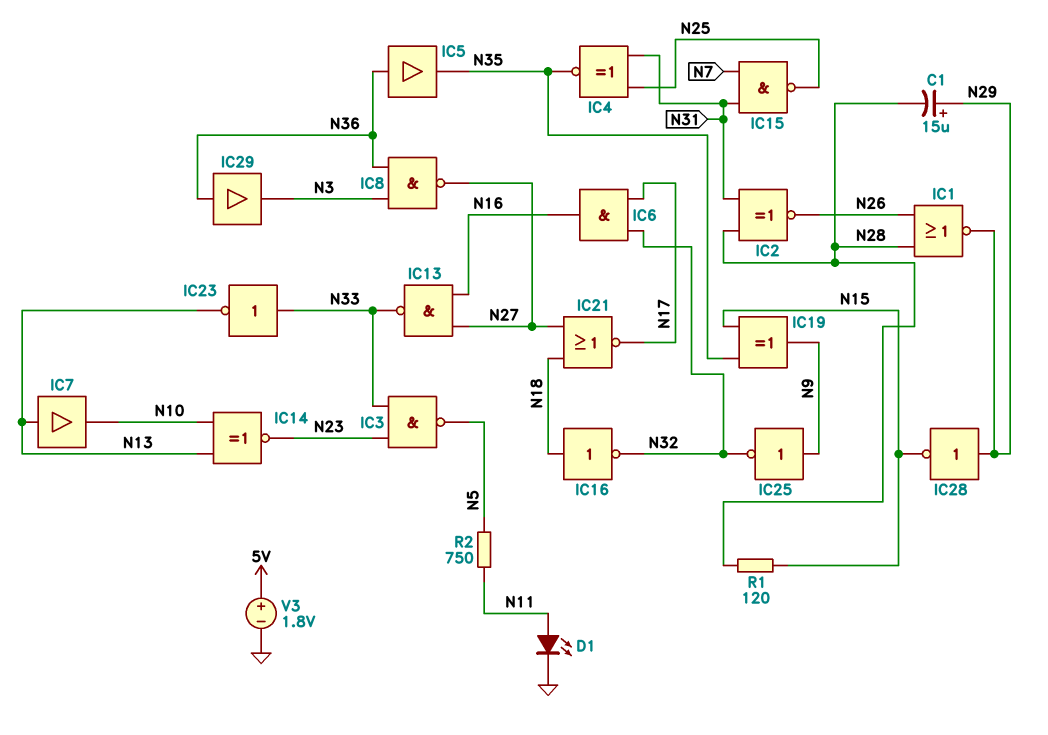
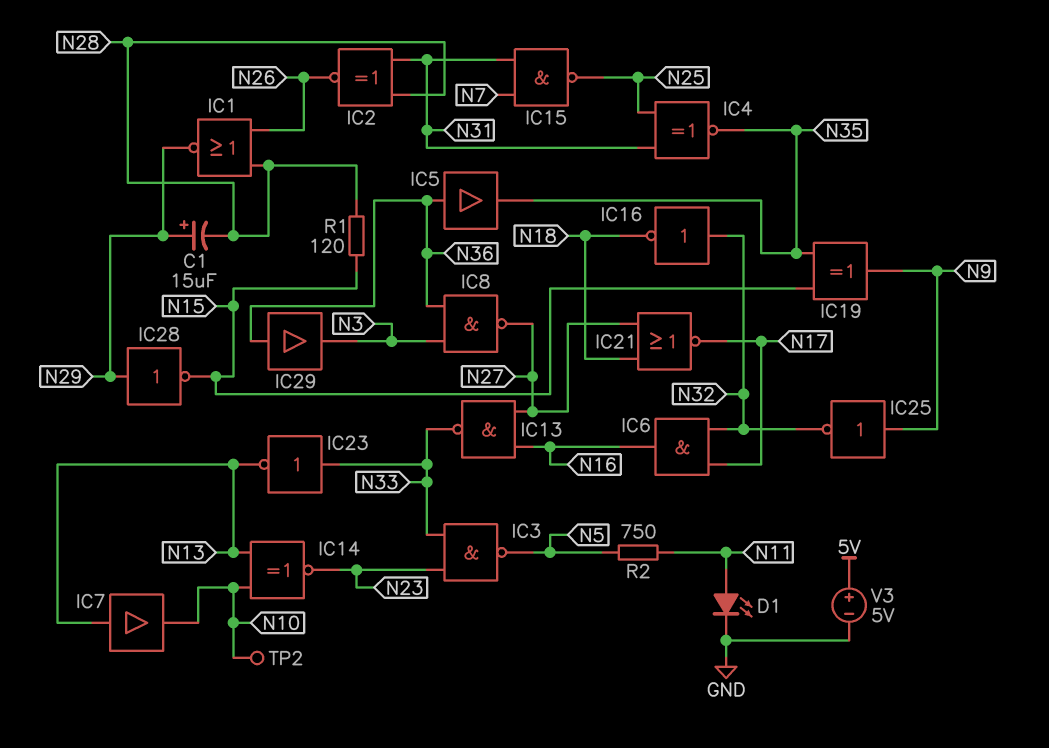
IC16: NOT (in N18, out N32) -> NOT (in N32, out N18)
TP2: none -> test point (N10)
V3: 1.8V (plus 5V, minus GND) -> 5V (plus 5V, minus GND)

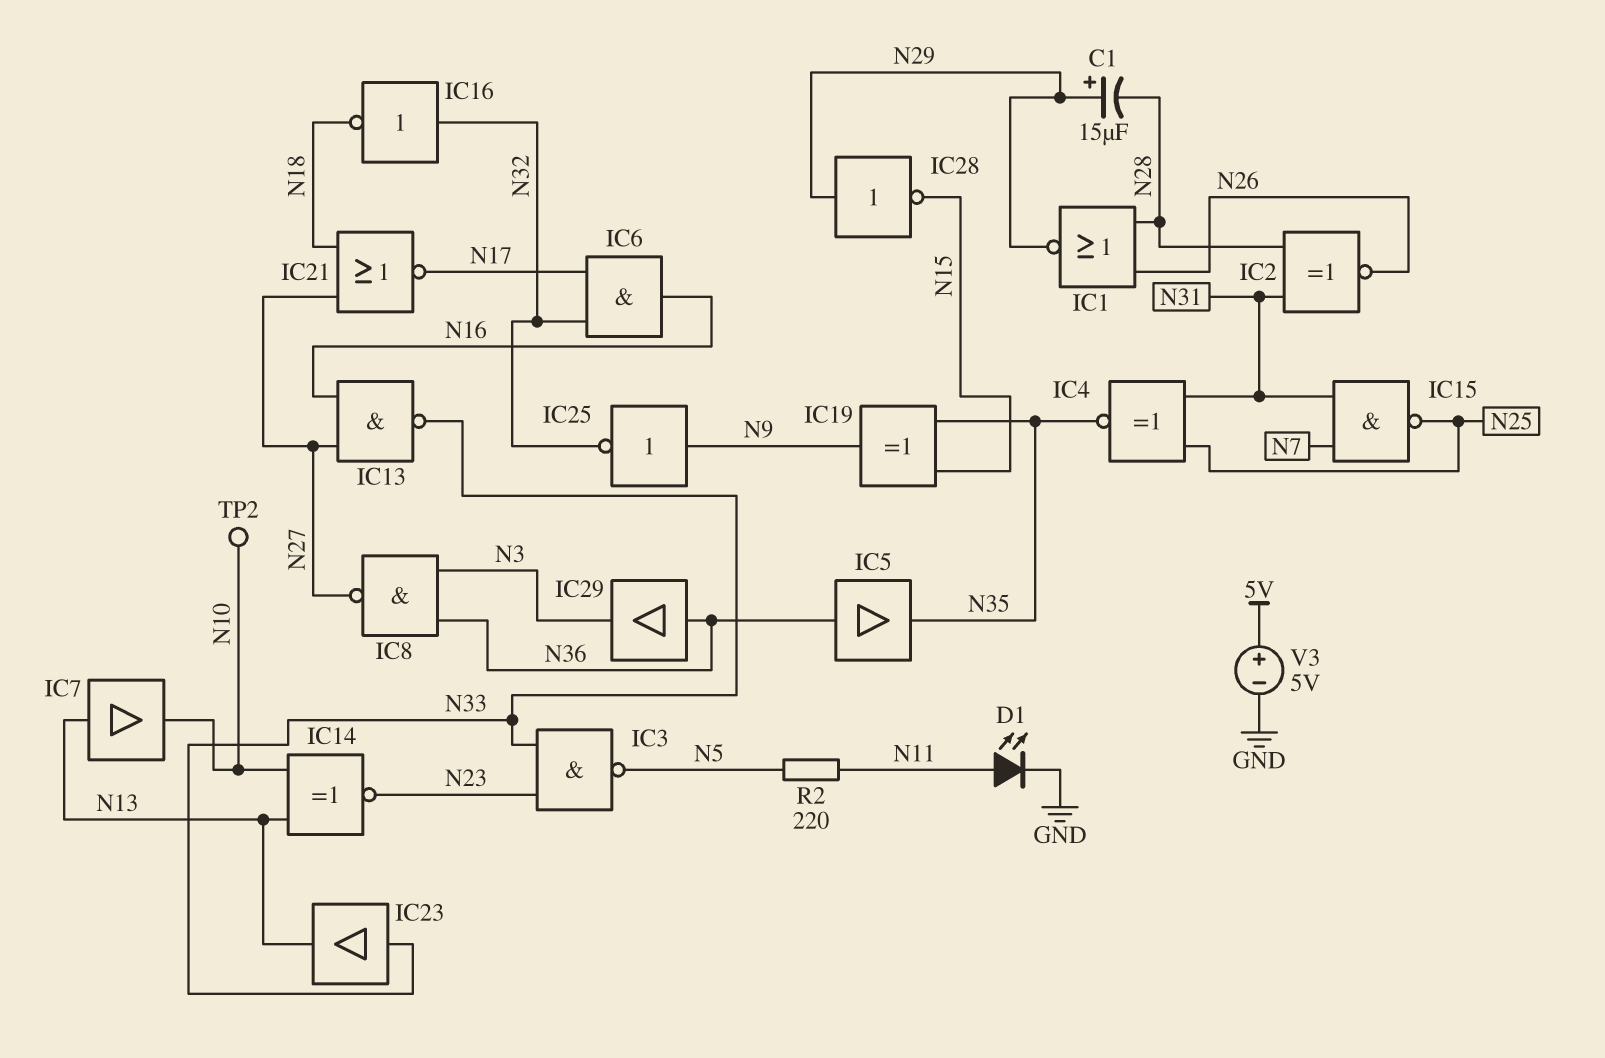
IC23: NOT (in N33, out N13) -> buffer (in N33, out N13)
R1: 120 (N15, N28) -> none
R2: 750 (N5, N11) -> 220 (N5, N11)

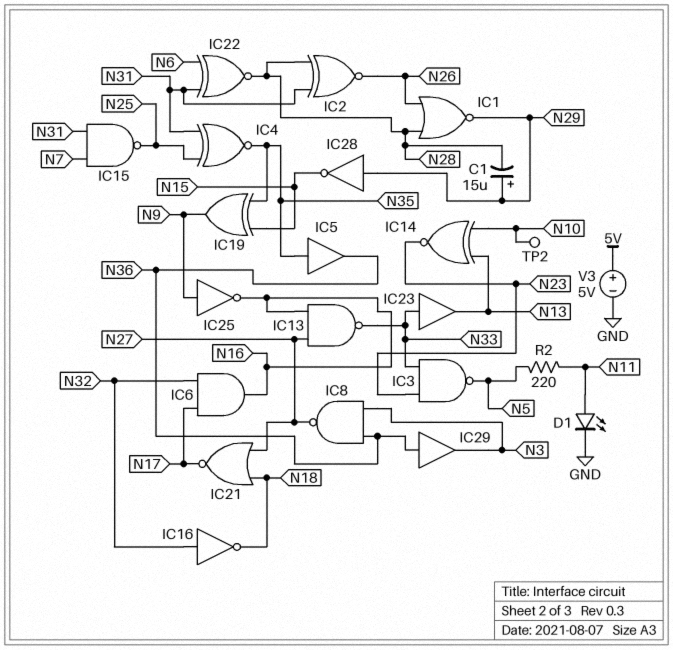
IC5: buffer (in N36, out N35) -> buffer (in N35, out N36)
IC7: buffer (in N13, out N10) -> none
IC22: none -> XNOR (in N6, in N31, out N28)
IC25: NOT (in N9, out N32) -> NOT (in N9, out N16)

